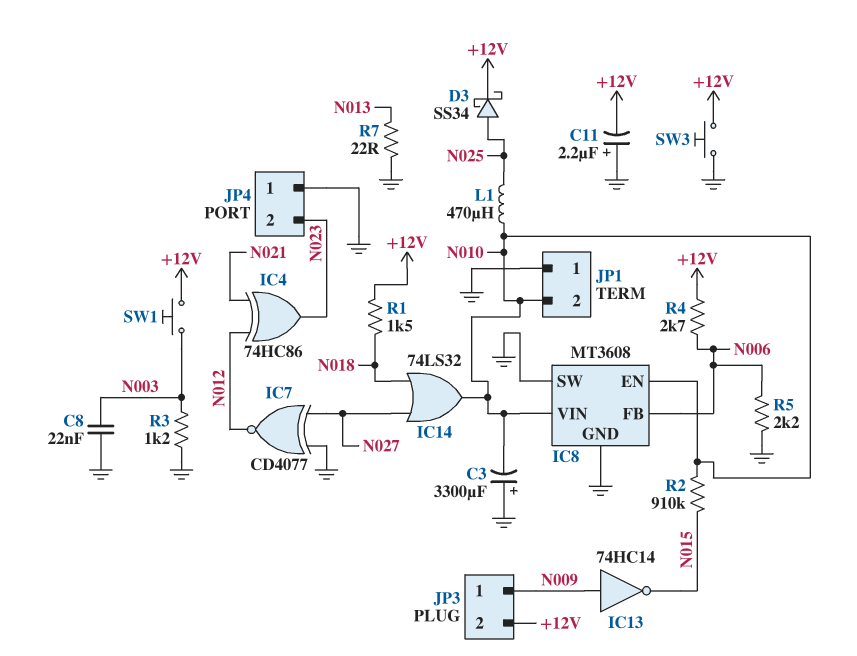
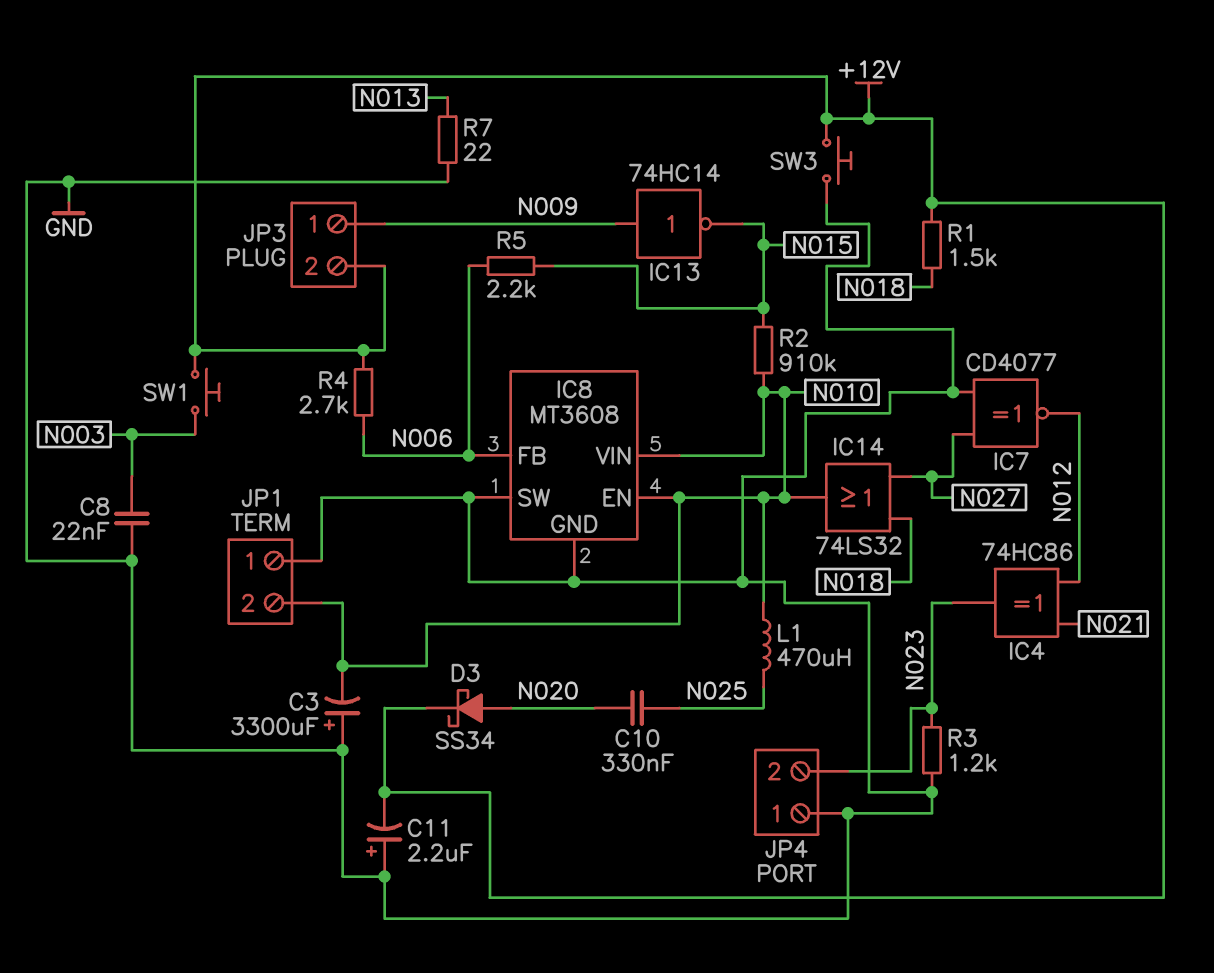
C10: none -> 330nF (N020, N025)
D3: schottky SS34 (A N025, K +12V) -> schottky SS34 (A N020, K +12V)
R3: 1.2k (GND, N003) -> 1.2k (GND, N023)
R5: 2.2k (GND, N006) -> 2.2k (N006, N015)

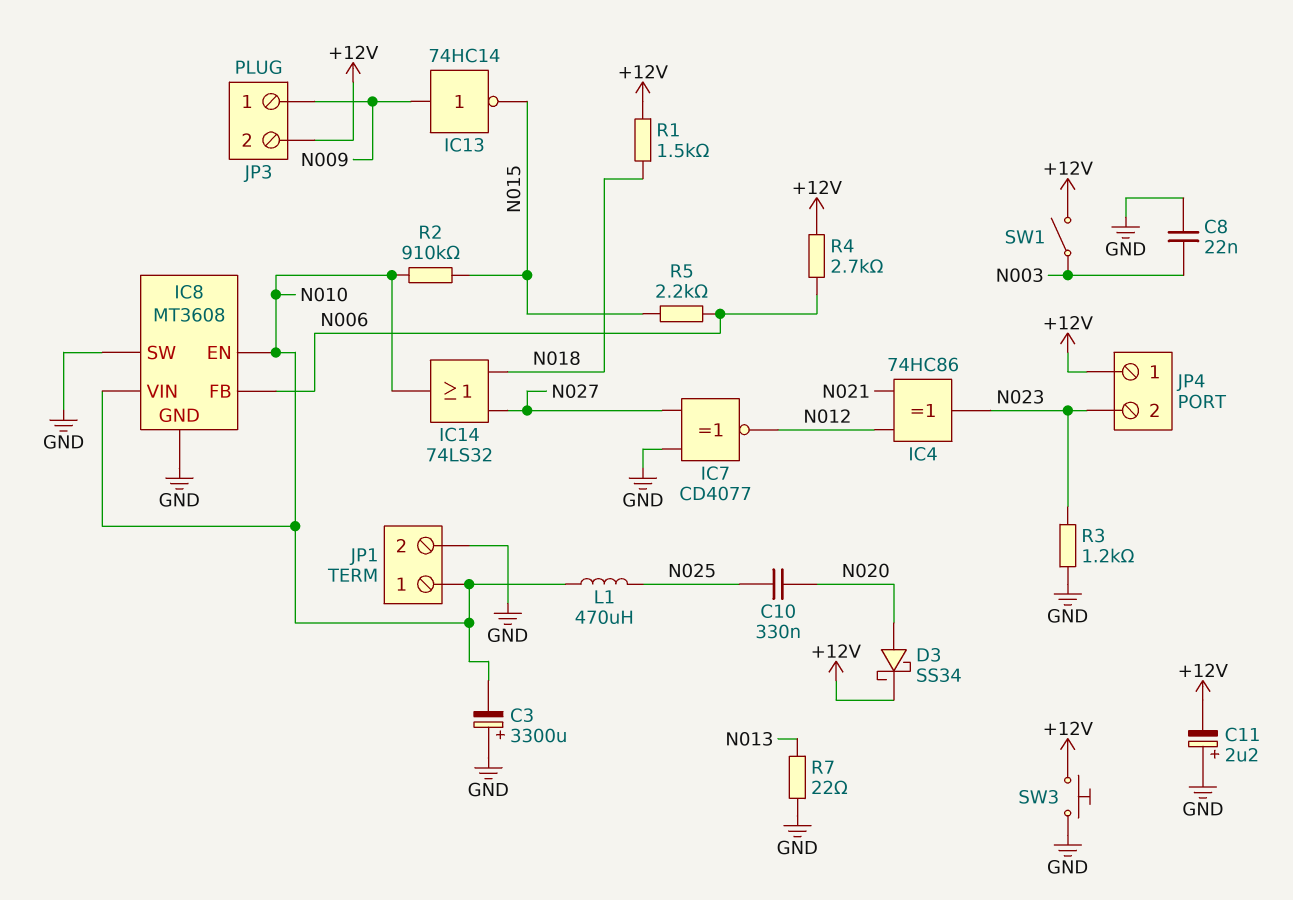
JP1 pin 1: GND -> N010
JP1 pin 2: N010 -> GND
JP4 pin 1: GND -> +12V
SW1: button (+12V, N003) -> switch (+12V, N003)

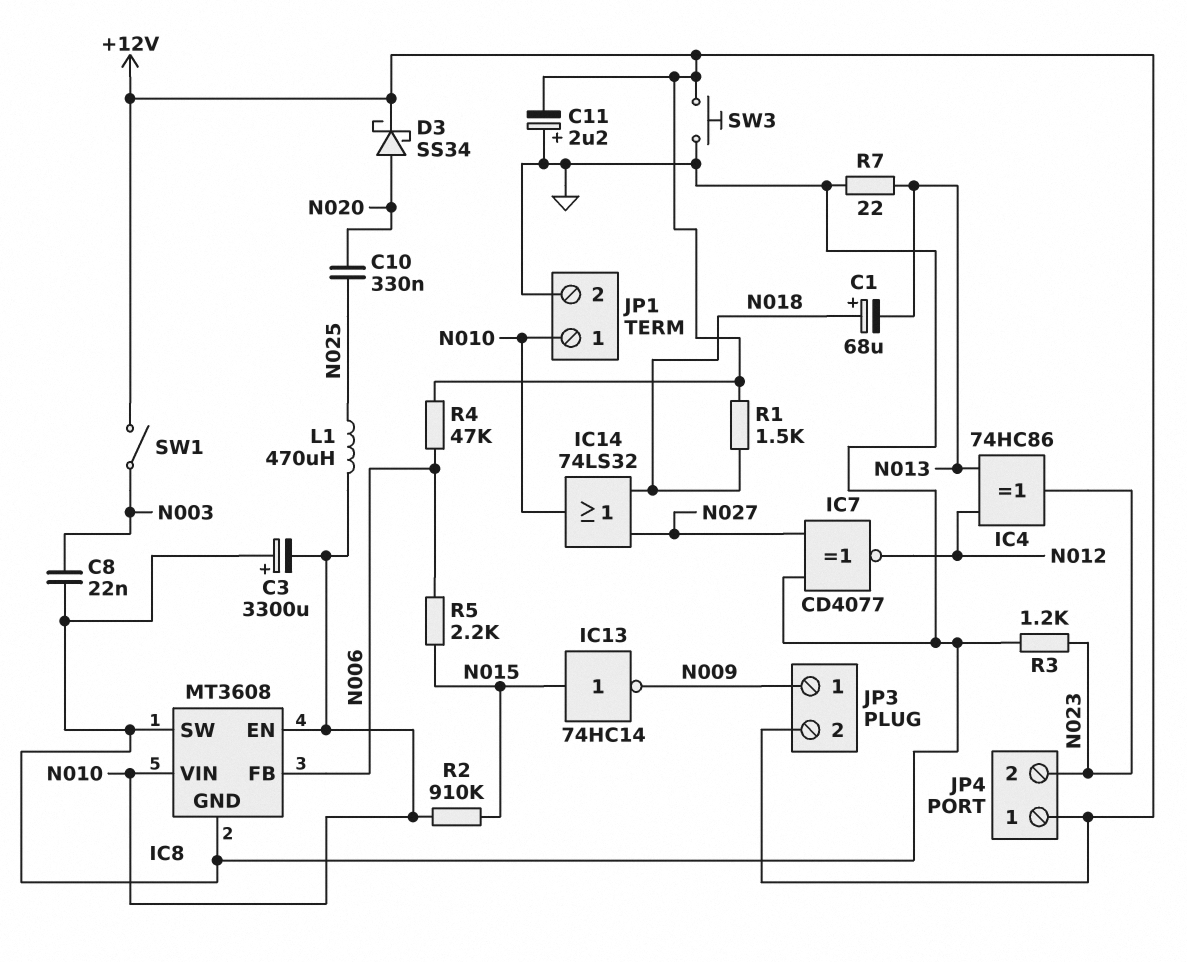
C1: none -> 68uF (plus N018, minus N013)
IC4: XOR 74HC86 (in N012, in N021, out N023) -> XOR 74HC86 (in N012, in N013, out N023)
IC13: NOT 74HC14 (in N009, out N015) -> NOT 74HC14 (in N015, out N009)
R4: 2.7k (+12V, N006) -> 47k (+12V, N006)

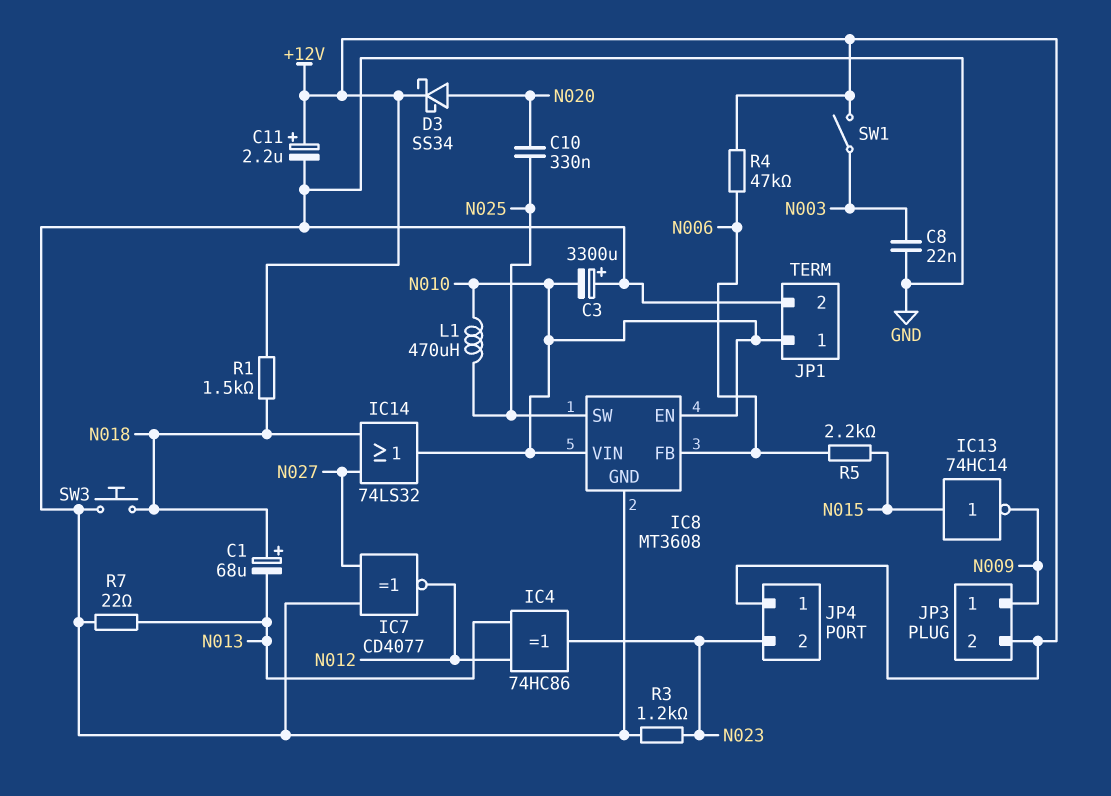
C11: 2.2uF (plus GND, minus +12V) -> 2.2uF (plus +12V, minus GND)
IC8 pin SW: GND -> N025
R2: 910k (N010, N015) -> none
SW3: button (+12V, GND) -> button (GND, N018)

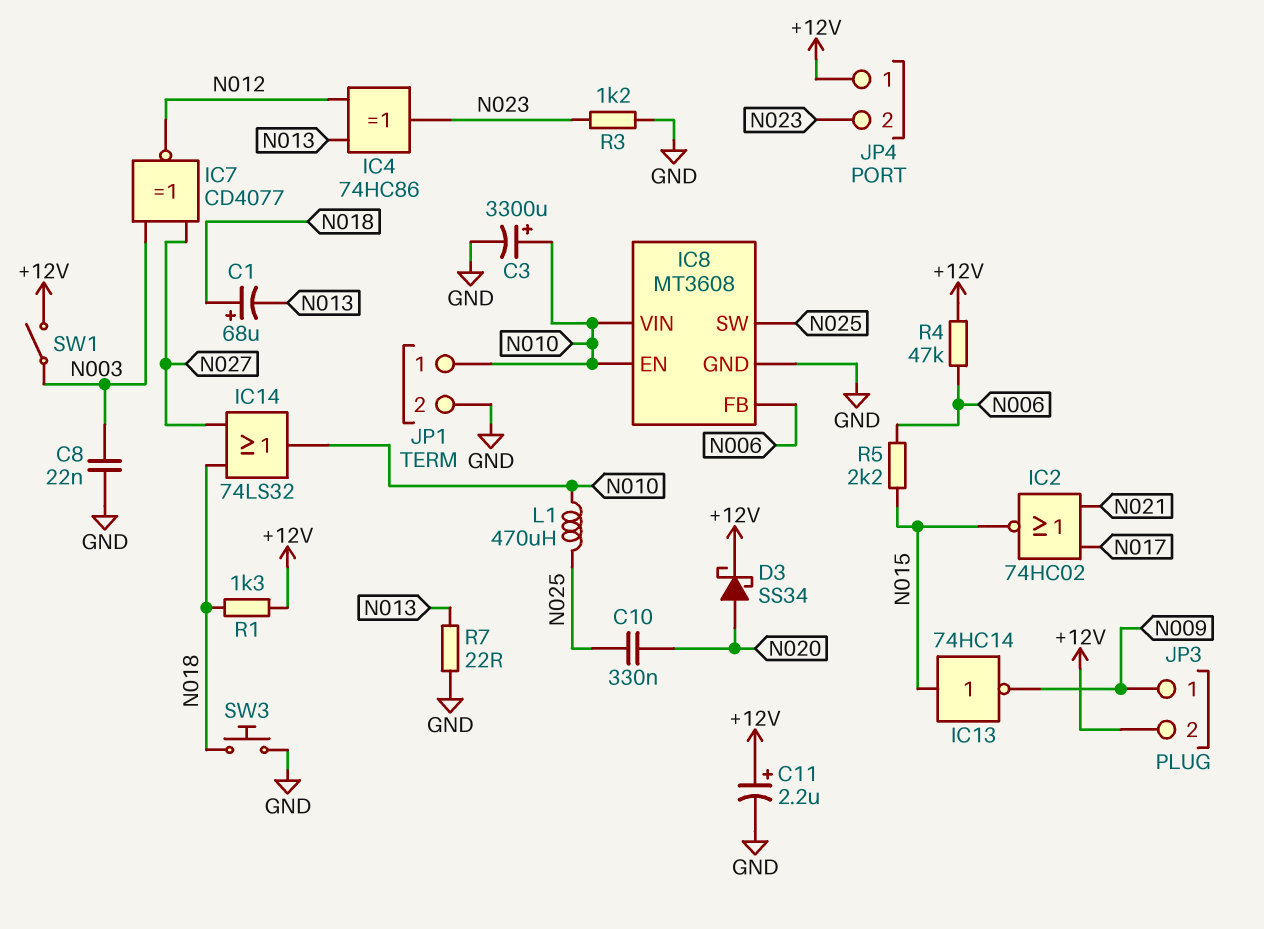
C3: 3300uF (plus GND, minus N010) -> 3300uF (plus N010, minus GND)
IC2: none -> NOR 74HC02 (in N017, in N021, out N015)
IC7: XNOR CD4077 (in GND, in N027, out N012) -> XNOR CD4077 (in N003, in N027, out N012)
R1: 1.5k (+12V, N018) -> 1.3k (+12V, N018)

